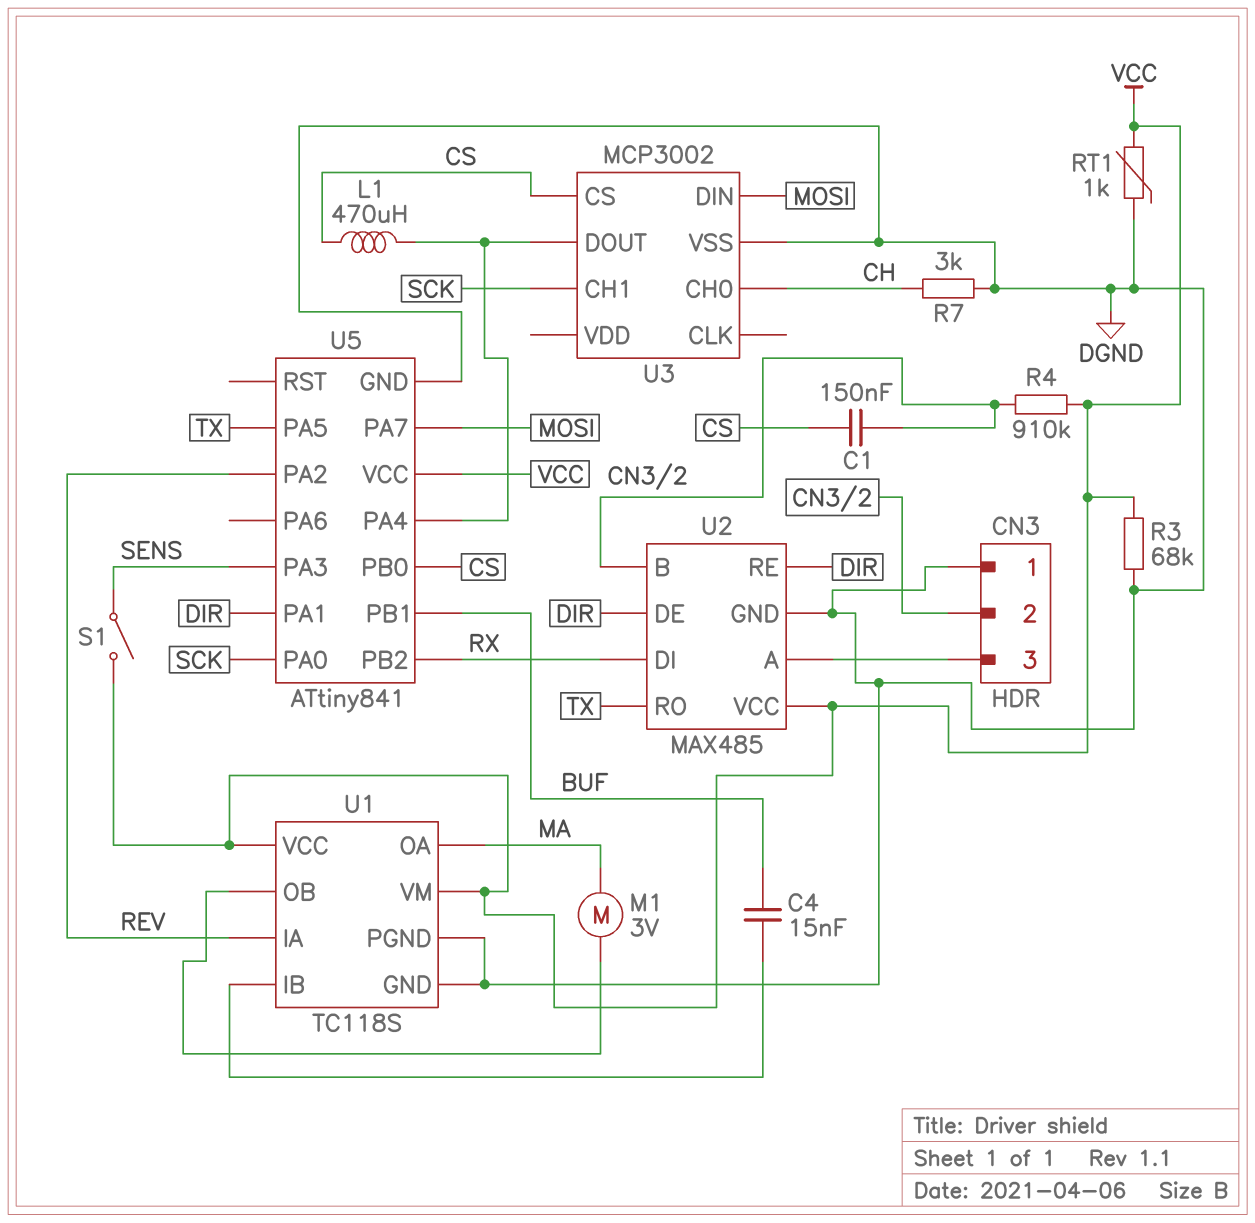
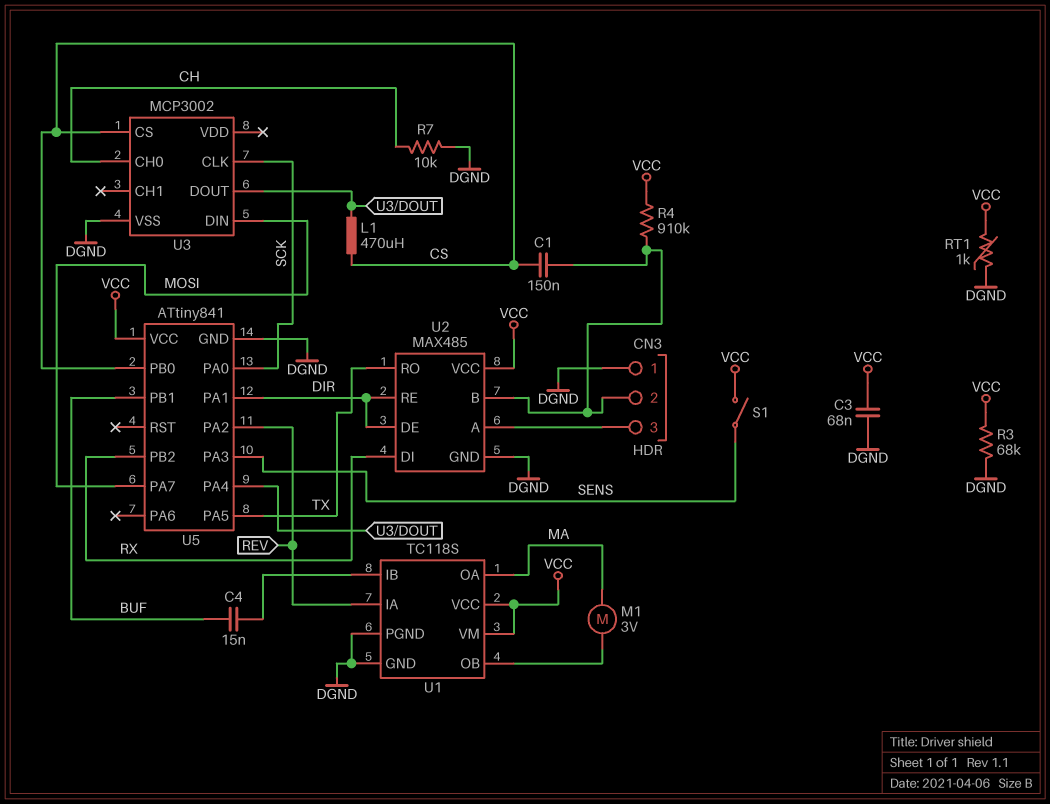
C3: none -> 68nF (DGND, VCC)
R7: 3k (CH, DGND) -> 10k (CH, DGND)
U3 pin CH1: SCK -> none
U3 pin CLK: none -> SCK

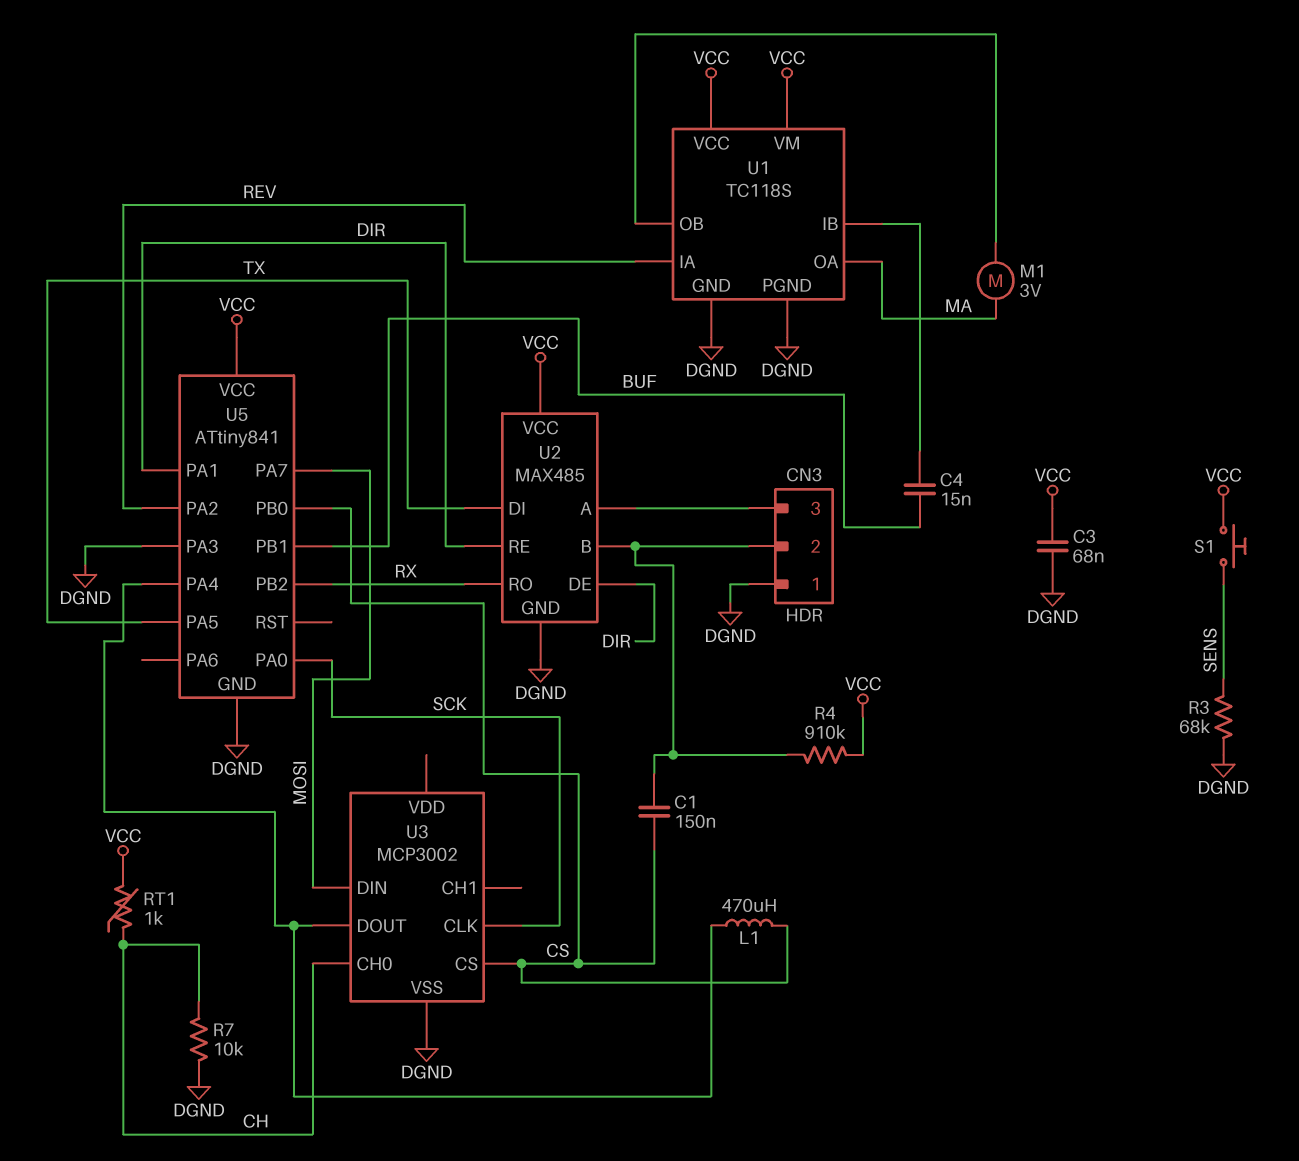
R3: 68k (DGND, VCC) -> 68k (DGND, SENS)
RT1: 1k (DGND, VCC) -> 1k (CH, VCC)
S1: switch (SENS, VCC) -> button (SENS, VCC)
U2 pin DI: RX -> TX
U2 pin RO: TX -> RX
U5 pin PA3: SENS -> DGND

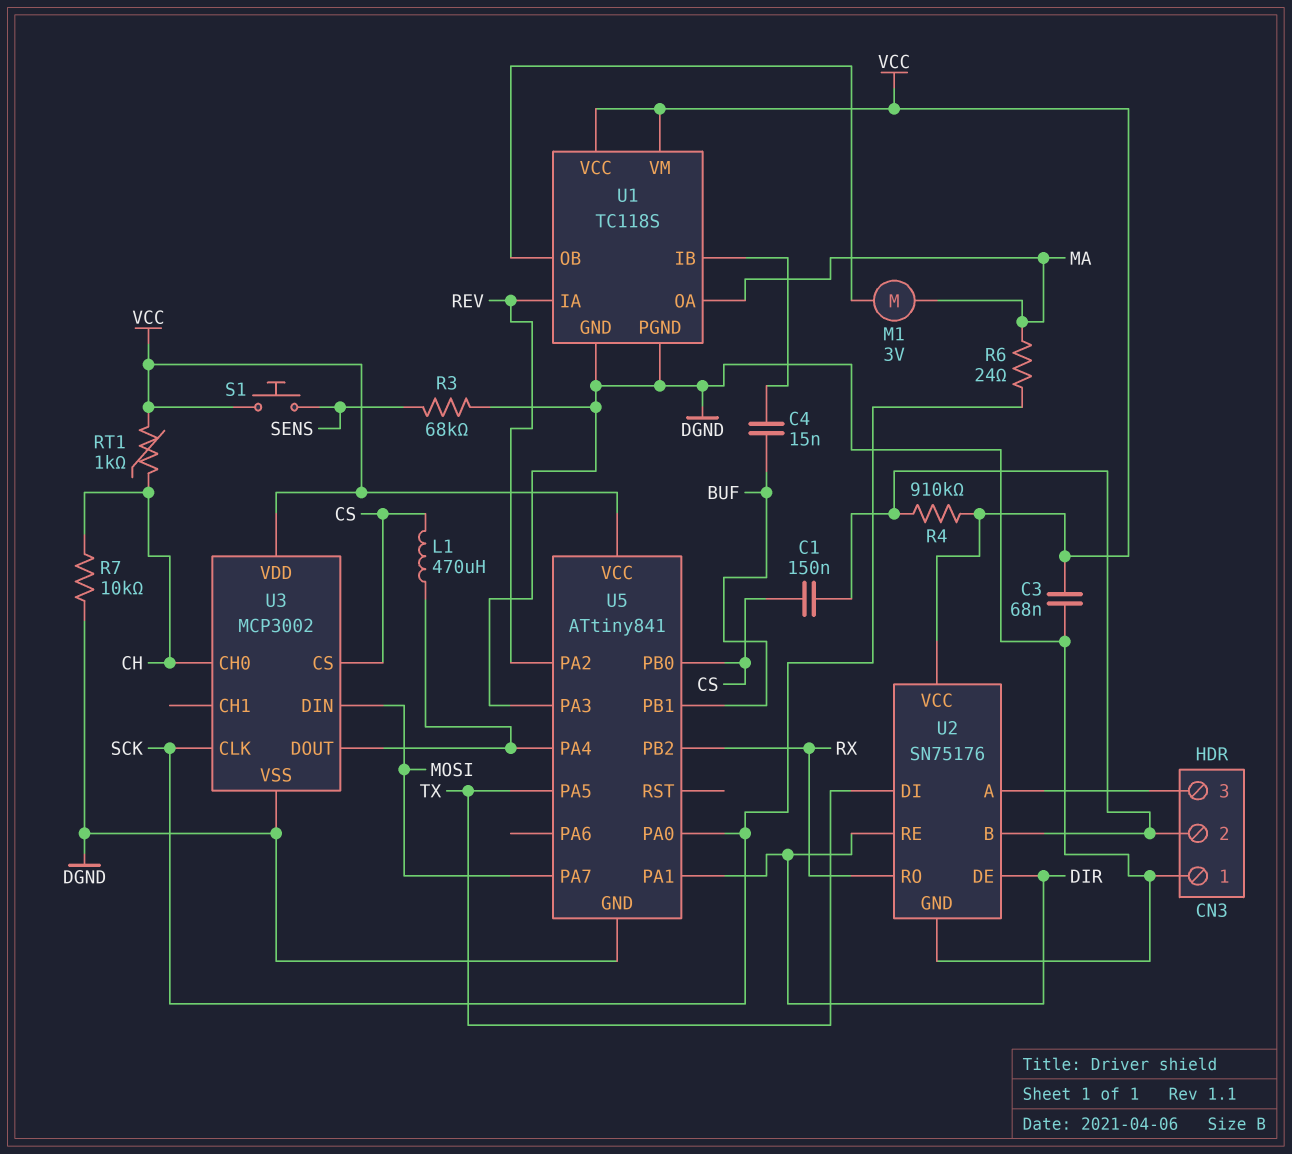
R6: none -> 24 (MA, SCK)
U2: MAX485 -> SN75176
U3 pin VDD: none -> VCC

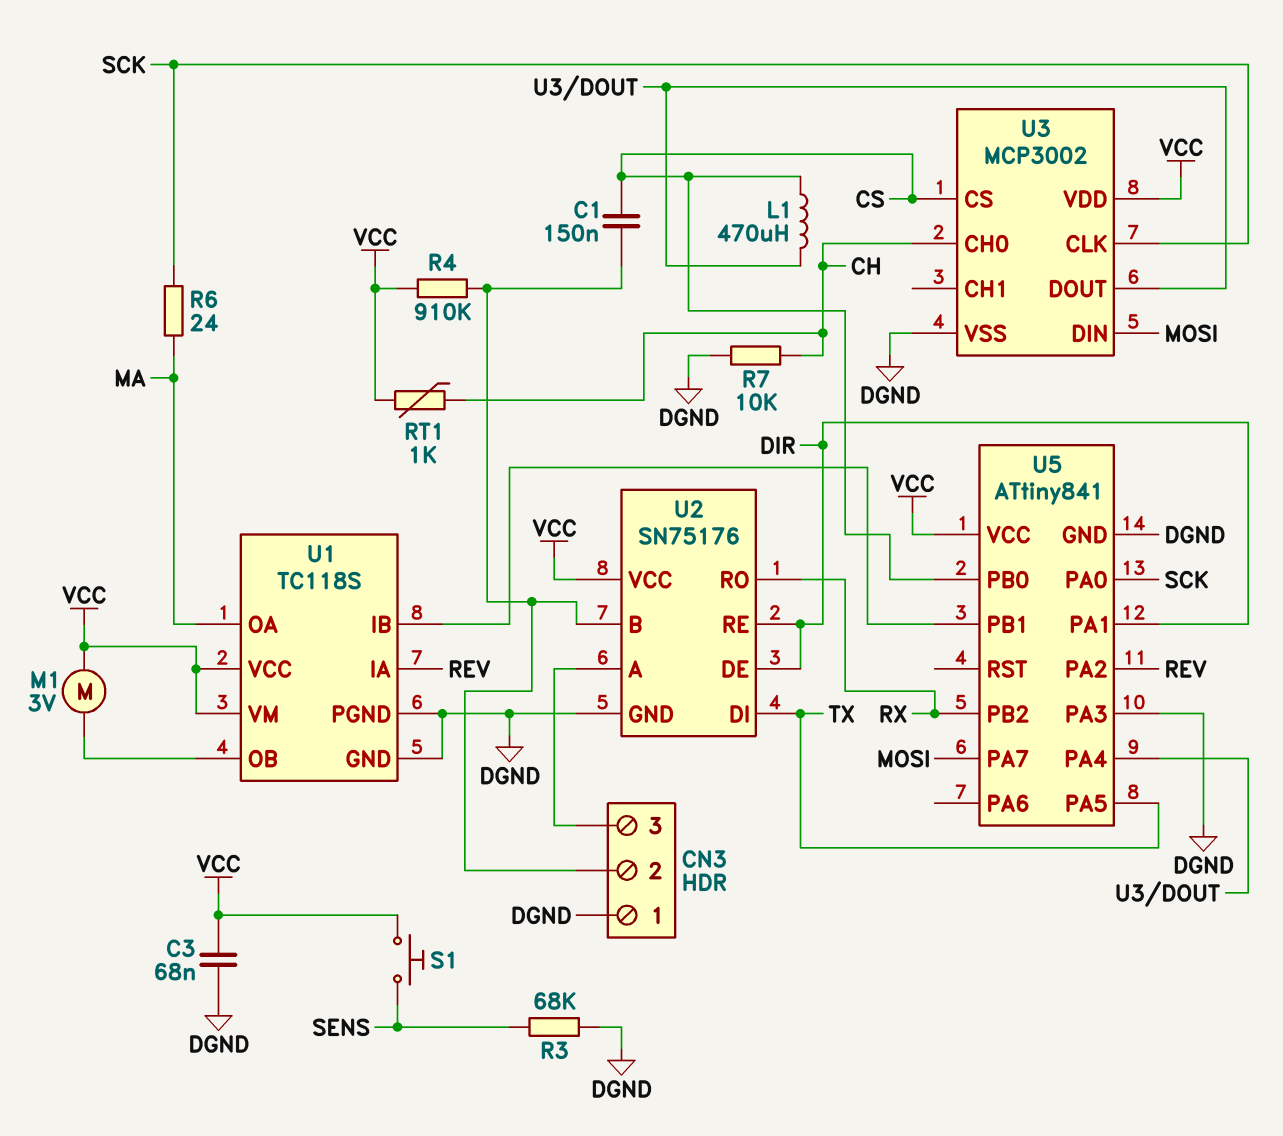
C4: 15nF (BUF, U1/IB) -> none
M1: motor 3V (MA, U1/OB) -> motor 3V (U1/OB, VCC)
U5 pin PB1: BUF -> U1/IB

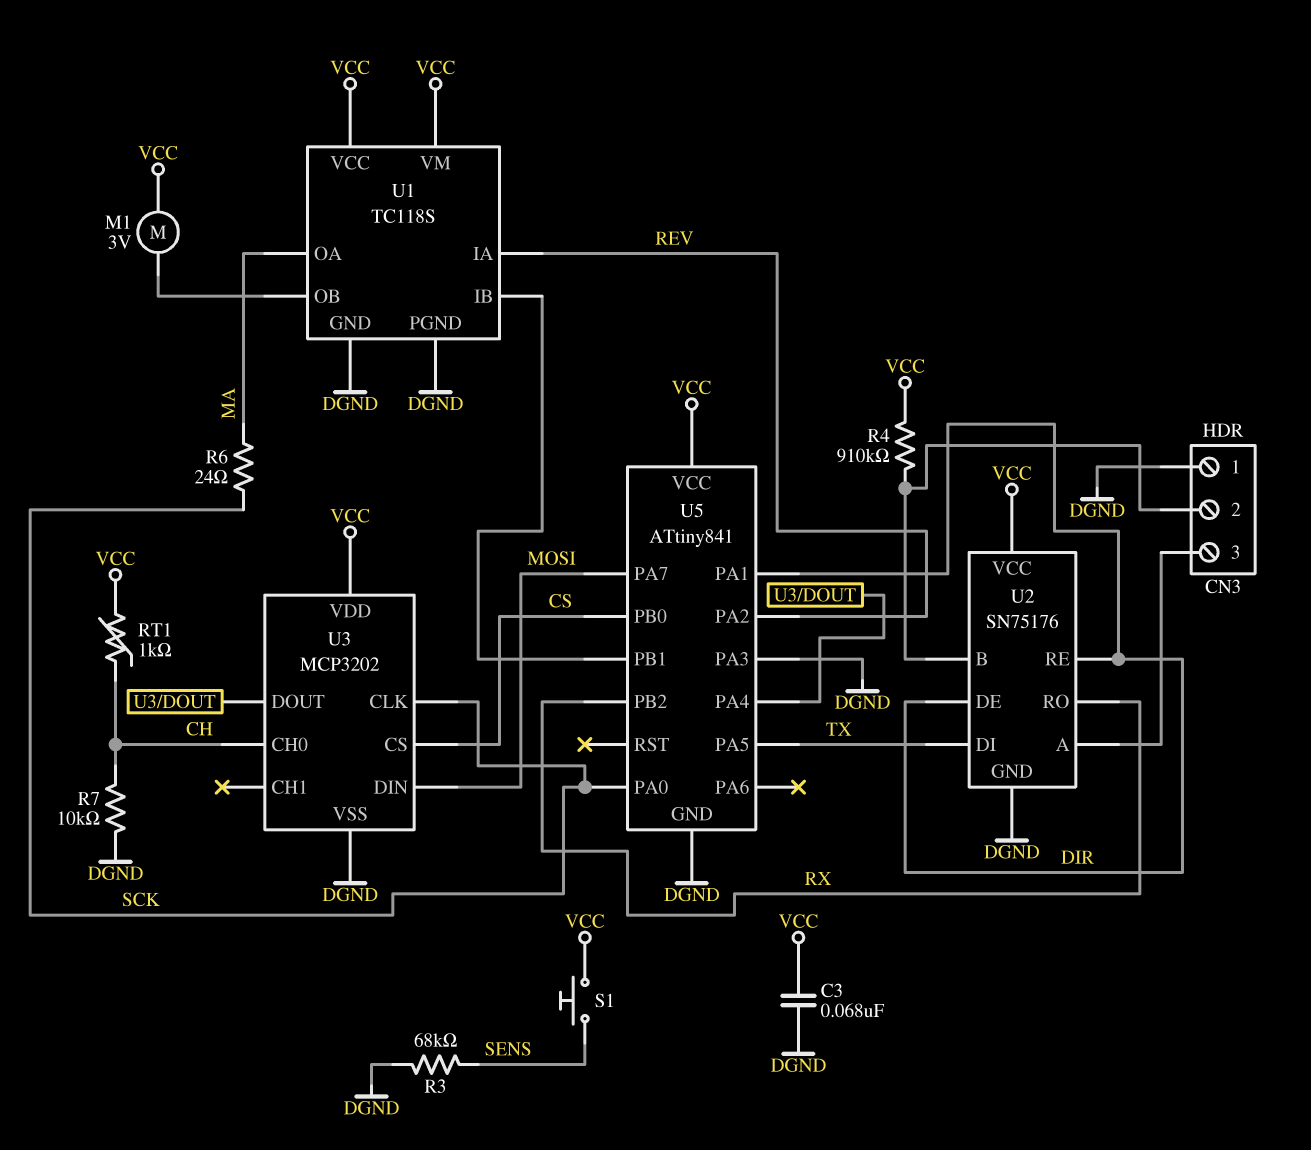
C1: 150nF (CN3/2, CS) -> none
L1: 470uH (CS, U3/DOUT) -> none
U3: MCP3002 -> MCP3202

